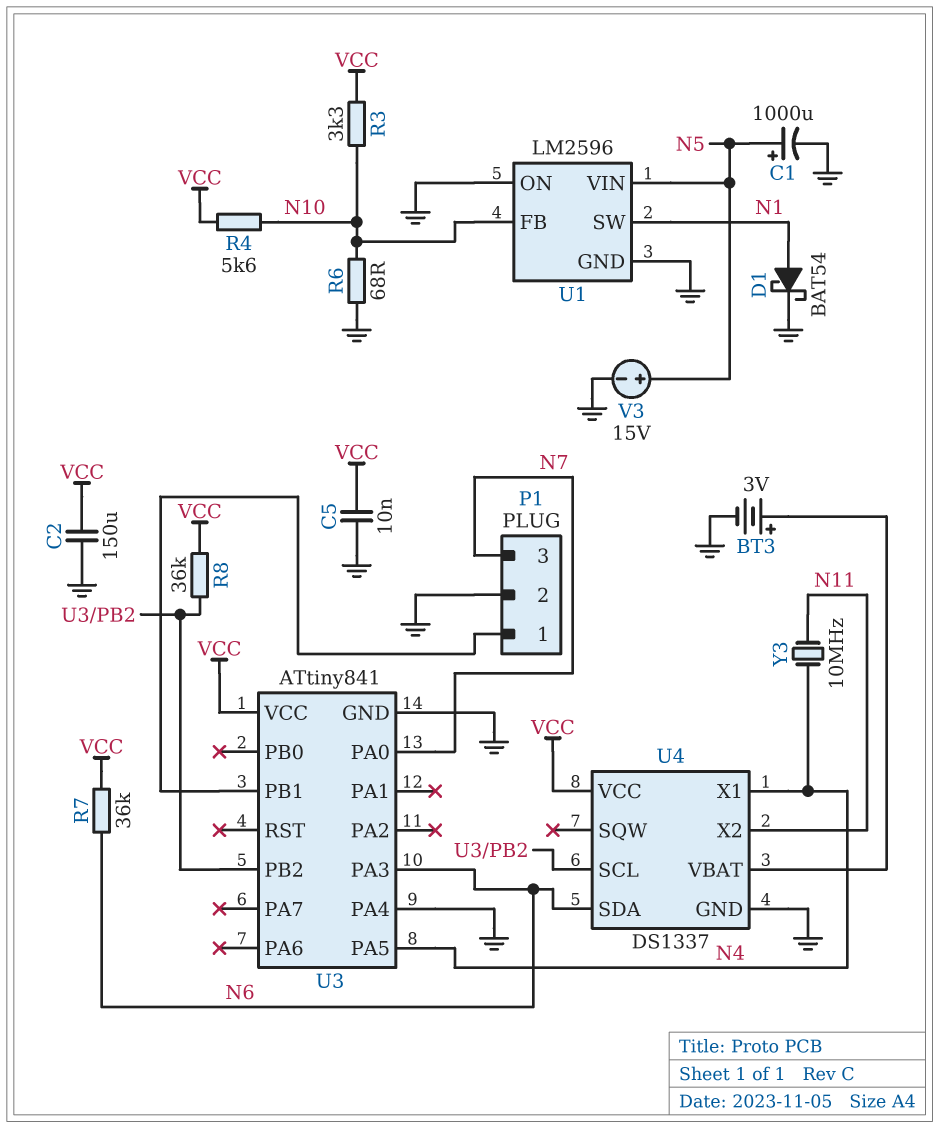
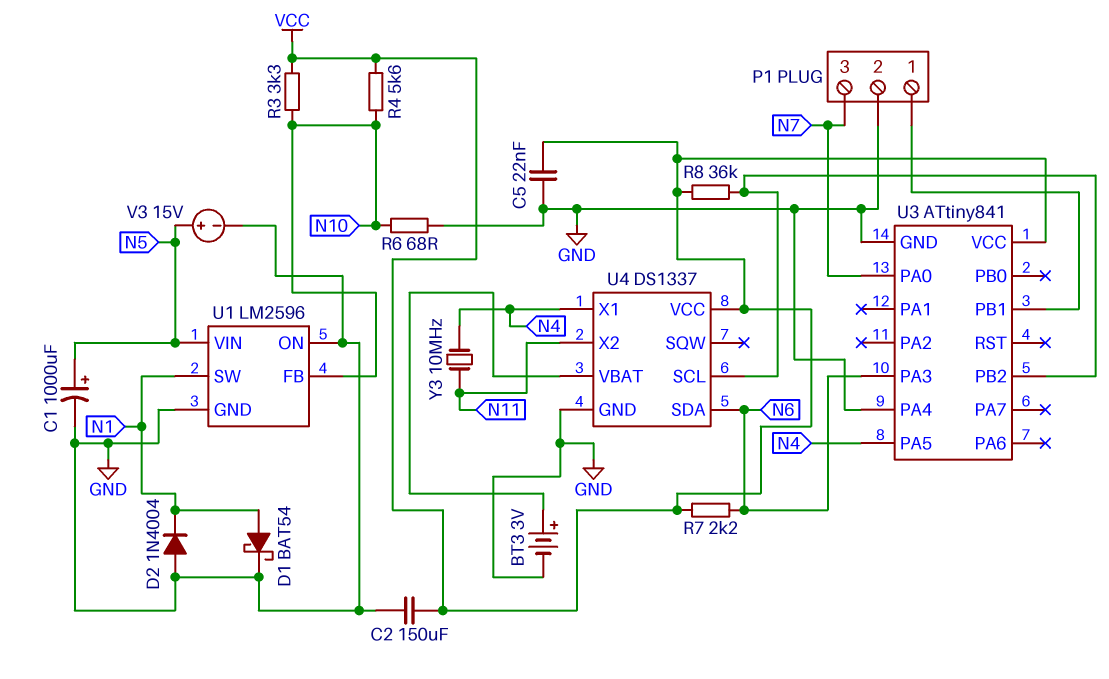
C5: 10nF (GND, VCC) -> 22nF (GND, VCC)
D2: none -> diode 1N4004 (A GND, K N1)
R7: 36k (N6, VCC) -> 2.2k (N6, VCC)

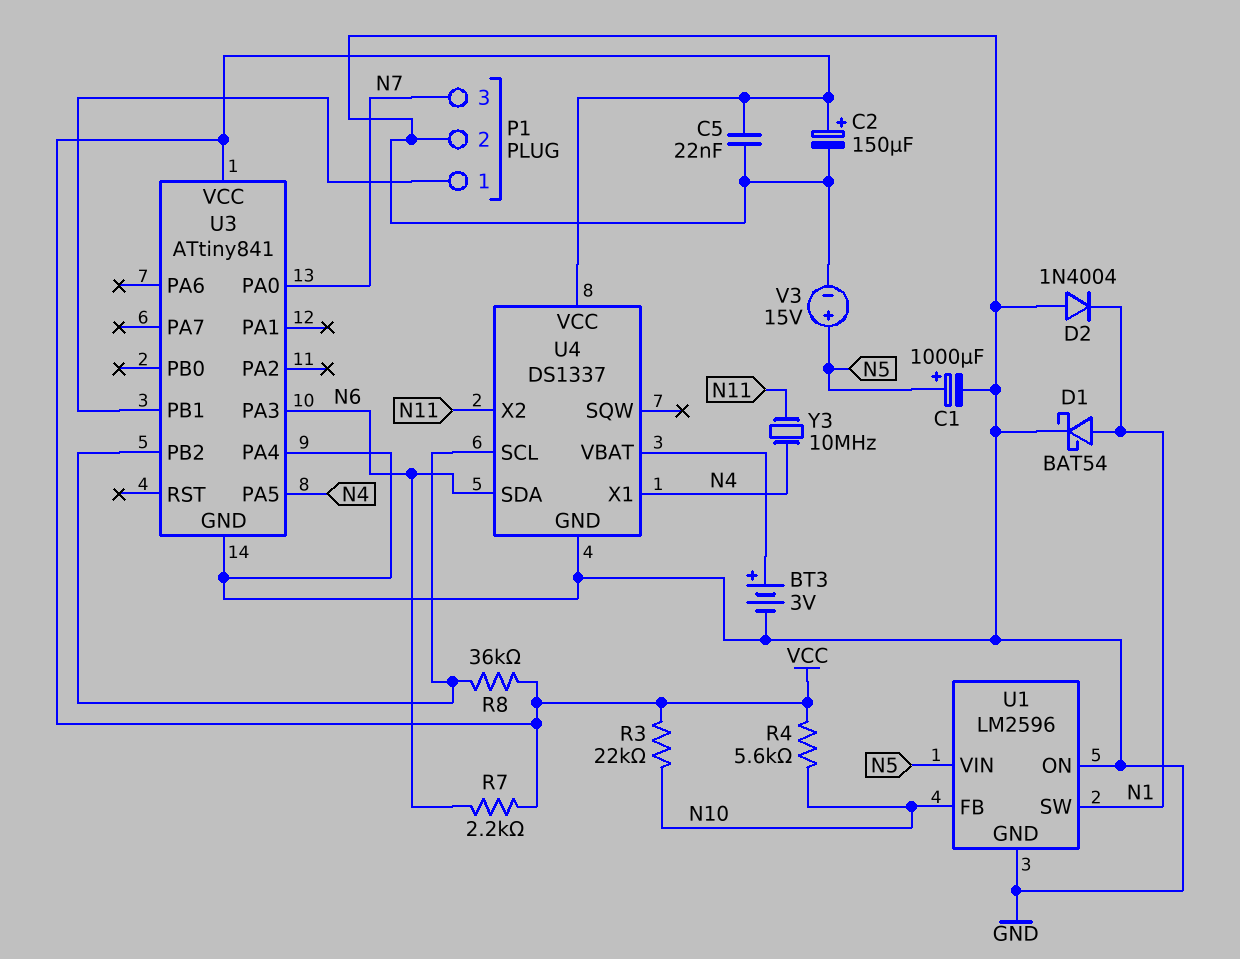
C2: 150uF (GND, VCC) -> 150uF (plus VCC, minus GND)
R3: 3.3k (N10, VCC) -> 22k (N10, VCC)
R6: 68 (GND, N10) -> none

